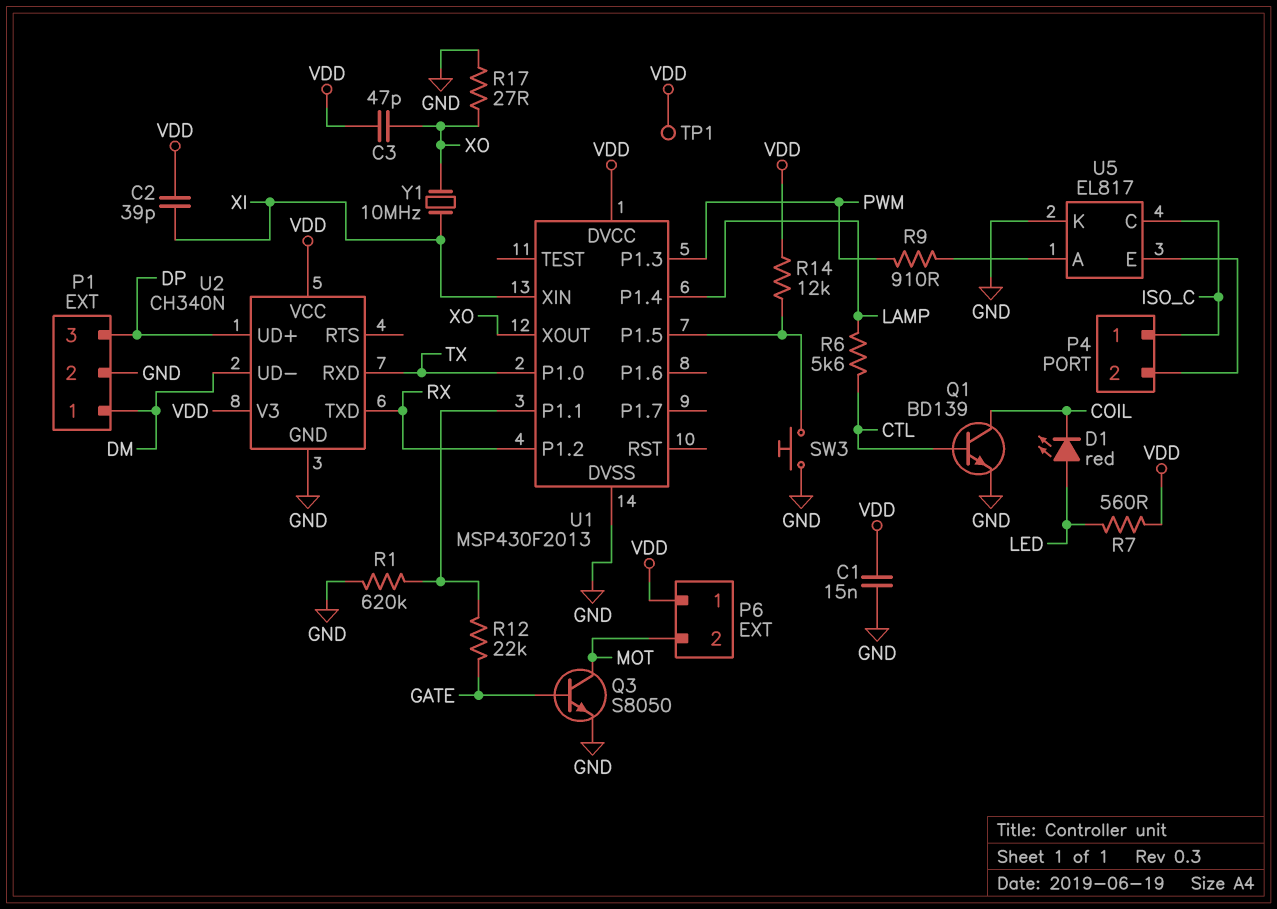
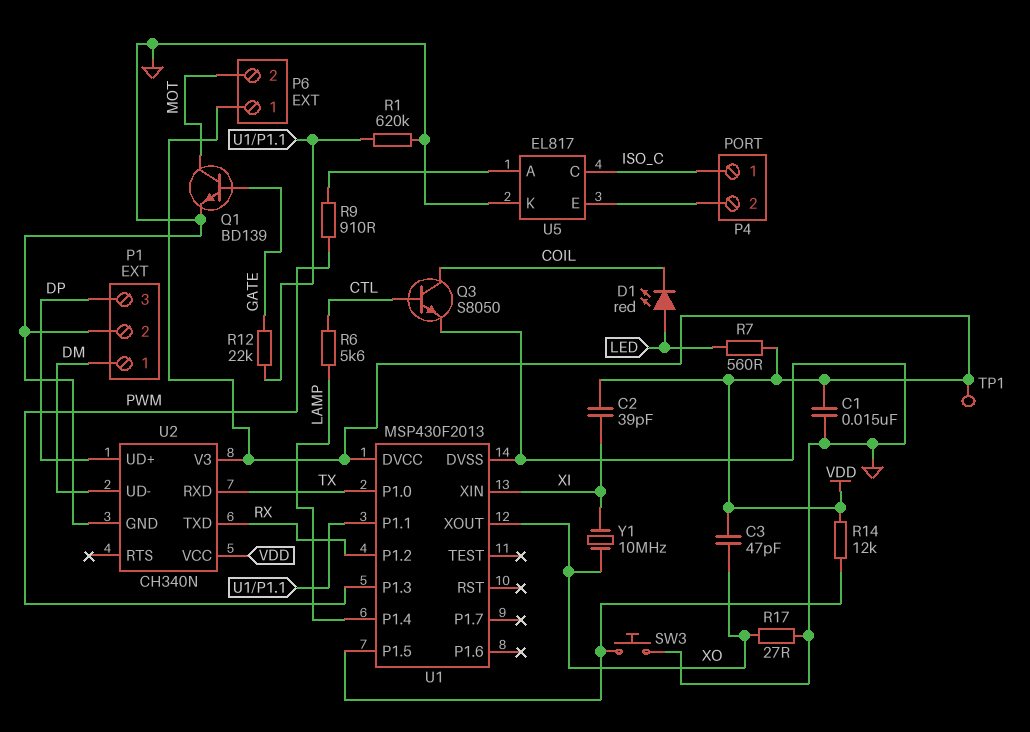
Q1: NPN BD139 (B CTL, C COIL, E GND) -> NPN BD139 (B GATE, C MOT, E GND)
Q3: NPN S8050 (B GATE, C MOT, E GND) -> NPN S8050 (B CTL, C COIL, E GND)

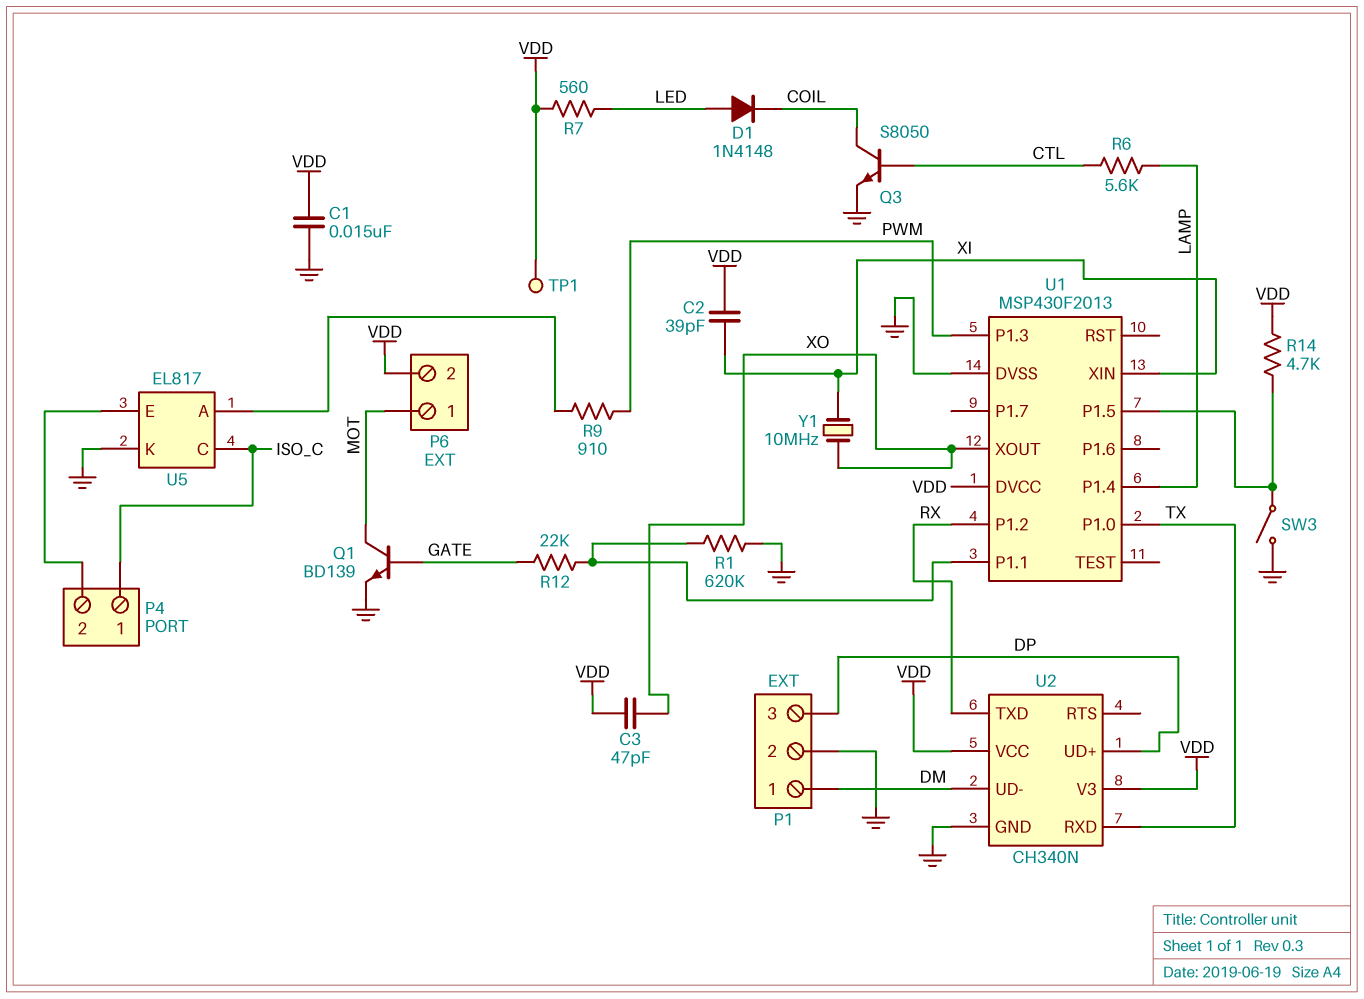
D1: LED red (A LED, K COIL) -> diode 1N4148 (A LED, K COIL)
P6 pin 1: VDD -> MOT
P6 pin 2: MOT -> VDD
R14: 12k (U1/P1.5, VDD) -> 4.7k (U1/P1.5, VDD)
R17: 27 (GND, XO) -> none
SW3: button (GND, U1/P1.5) -> switch (GND, U1/P1.5)

